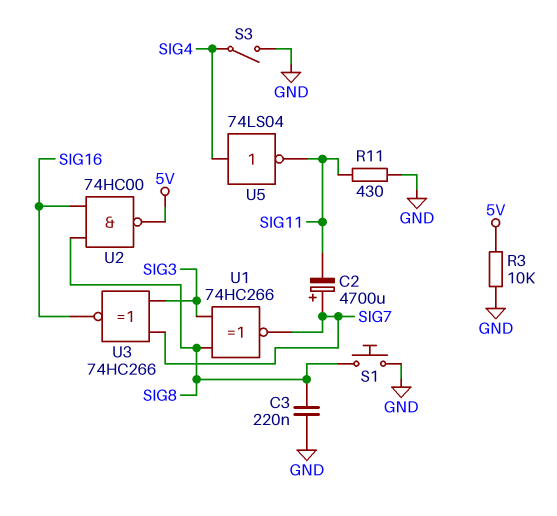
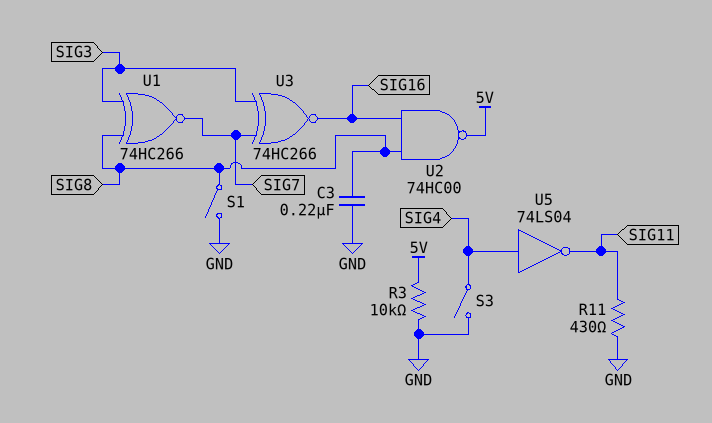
C2: 4700uF (plus SIG7, minus SIG11) -> none
S1: button (GND, SIG8) -> switch (GND, SIG8)

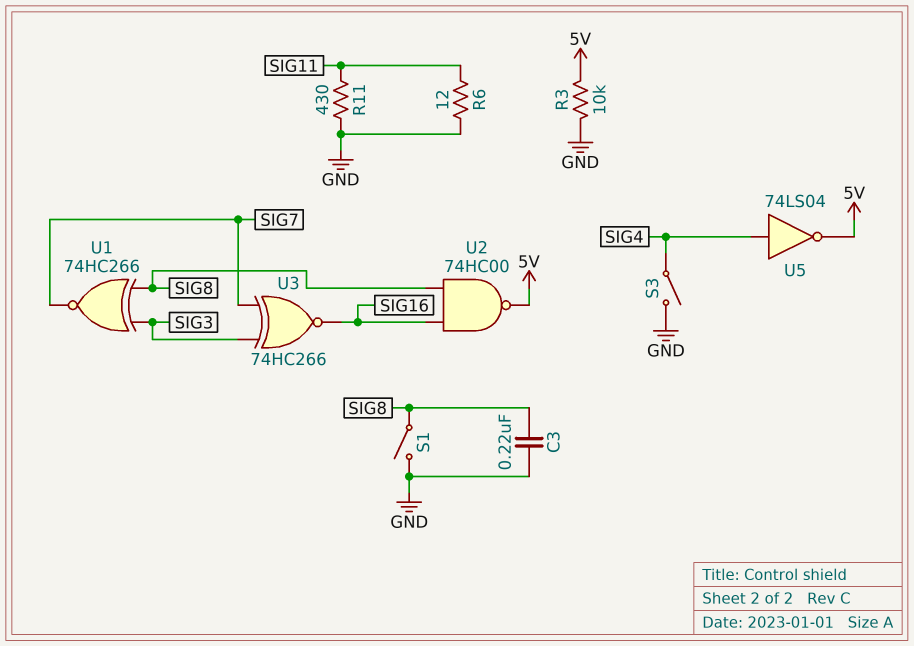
R6: none -> 12 (GND, SIG11)
U5: NOT 74LS04 (in SIG4, out SIG11) -> NOT 74LS04 (in SIG4, out 5V)

